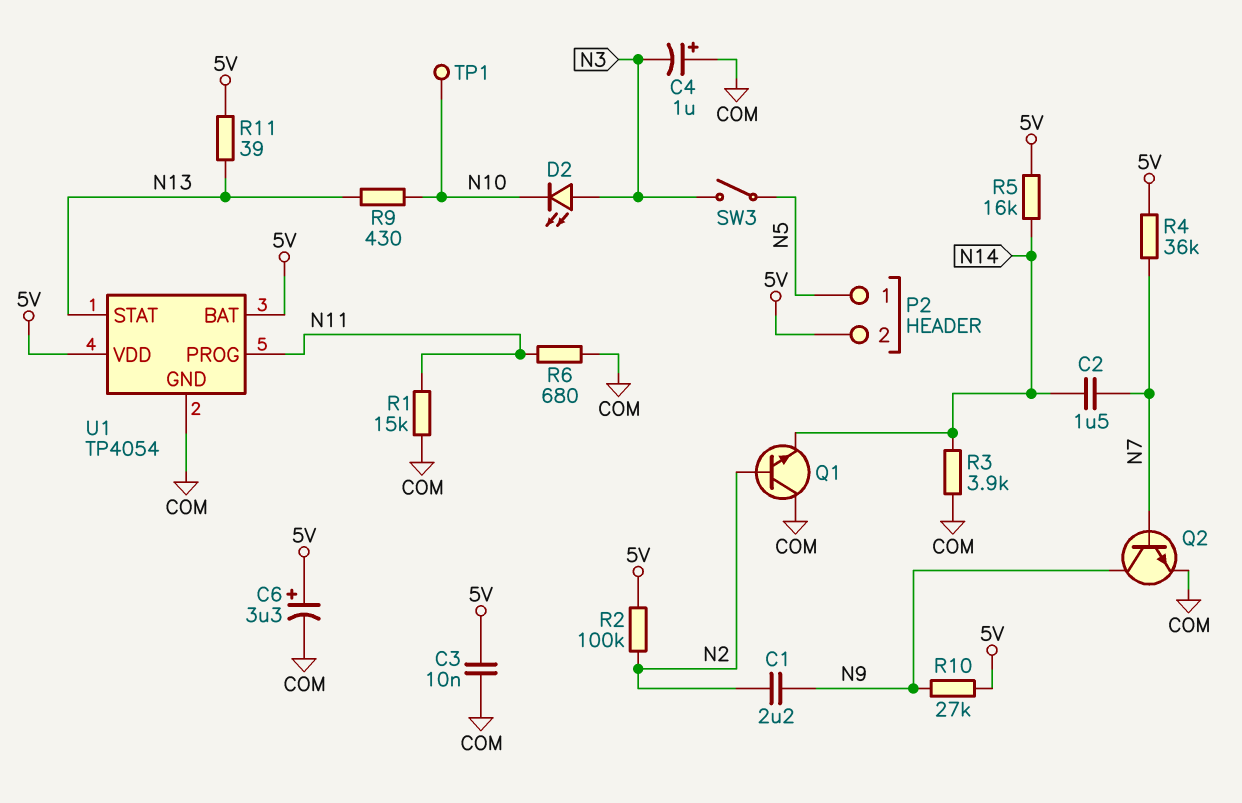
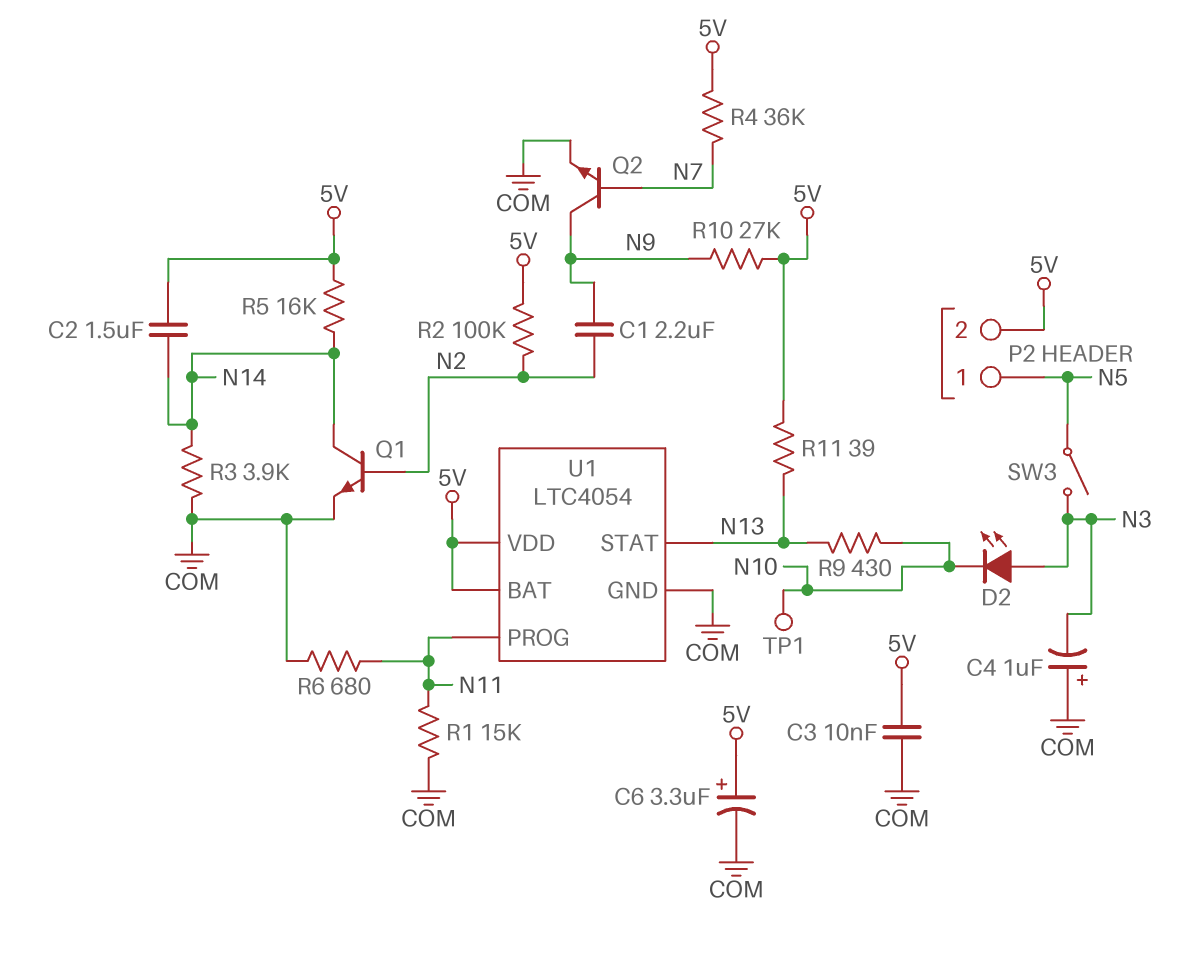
C2: 1.5uF (N7, N14) -> 1.5uF (5V, N14)
Q1: NPN (B N2, C COM, E N14) -> NPN (B N2, C N14, E COM)
U1: TP4054 -> LTC4054

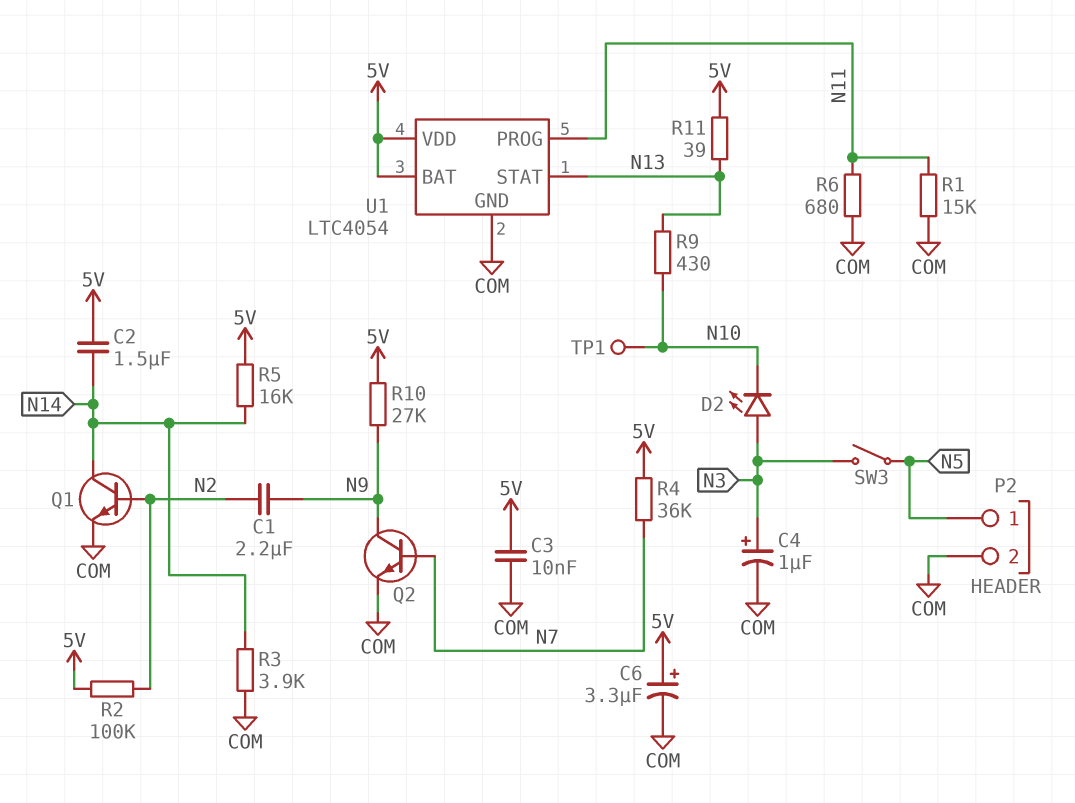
C4: 1uF (plus COM, minus N3) -> 1uF (plus N3, minus COM)
P2 pin 2: 5V -> COM

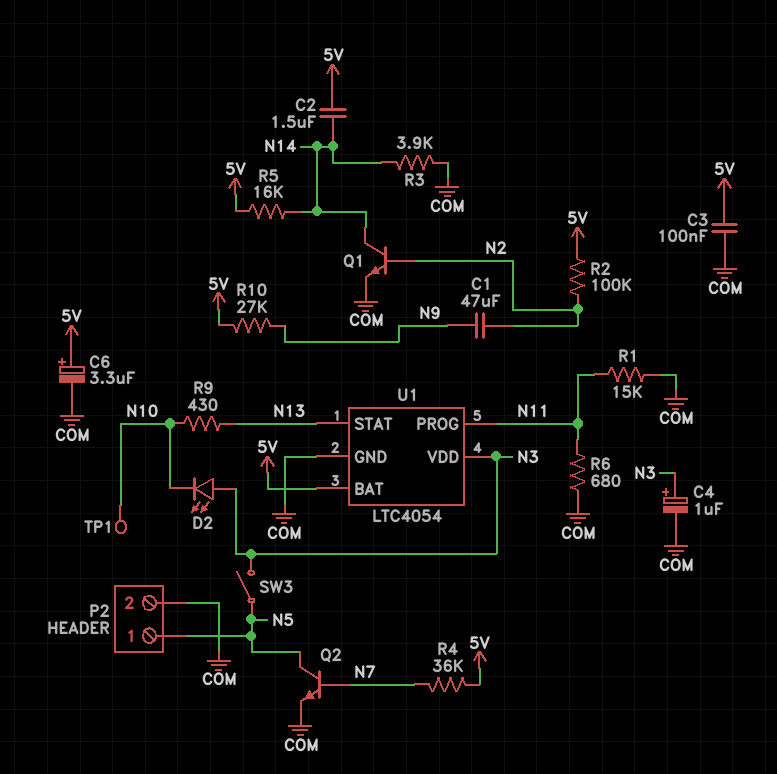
C1: 2.2uF (N2, N9) -> 47uF (N2, N9)
C3: 10nF (5V, COM) -> 100nF (5V, COM)
Q2: NPN (B N7, C N9, E COM) -> NPN (B N7, C N5, E COM)
R11: 39 (5V, N13) -> none
U1 pin VDD: 5V -> N3

